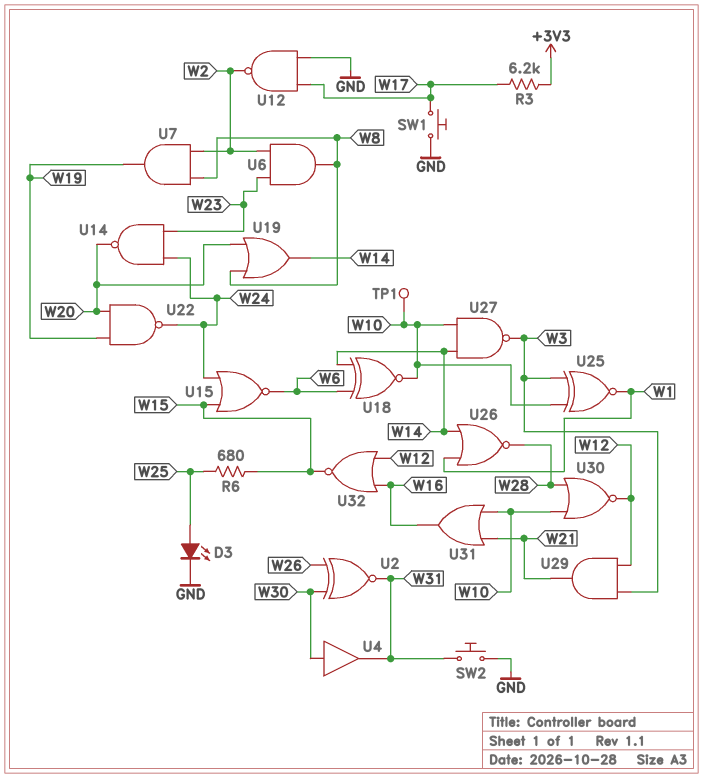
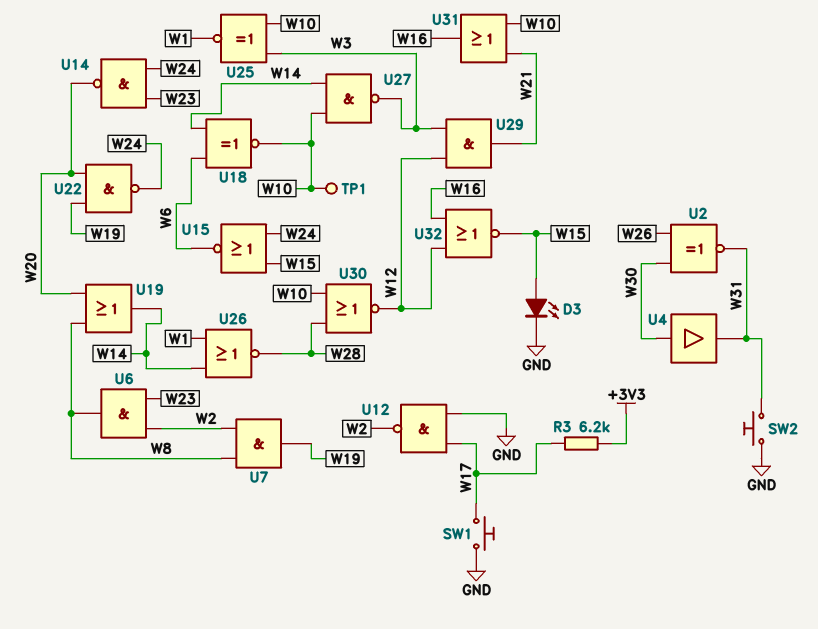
D3: LED (A W25, K GND) -> LED (A W15, K GND)
R6: 680 (W15, W25) -> none

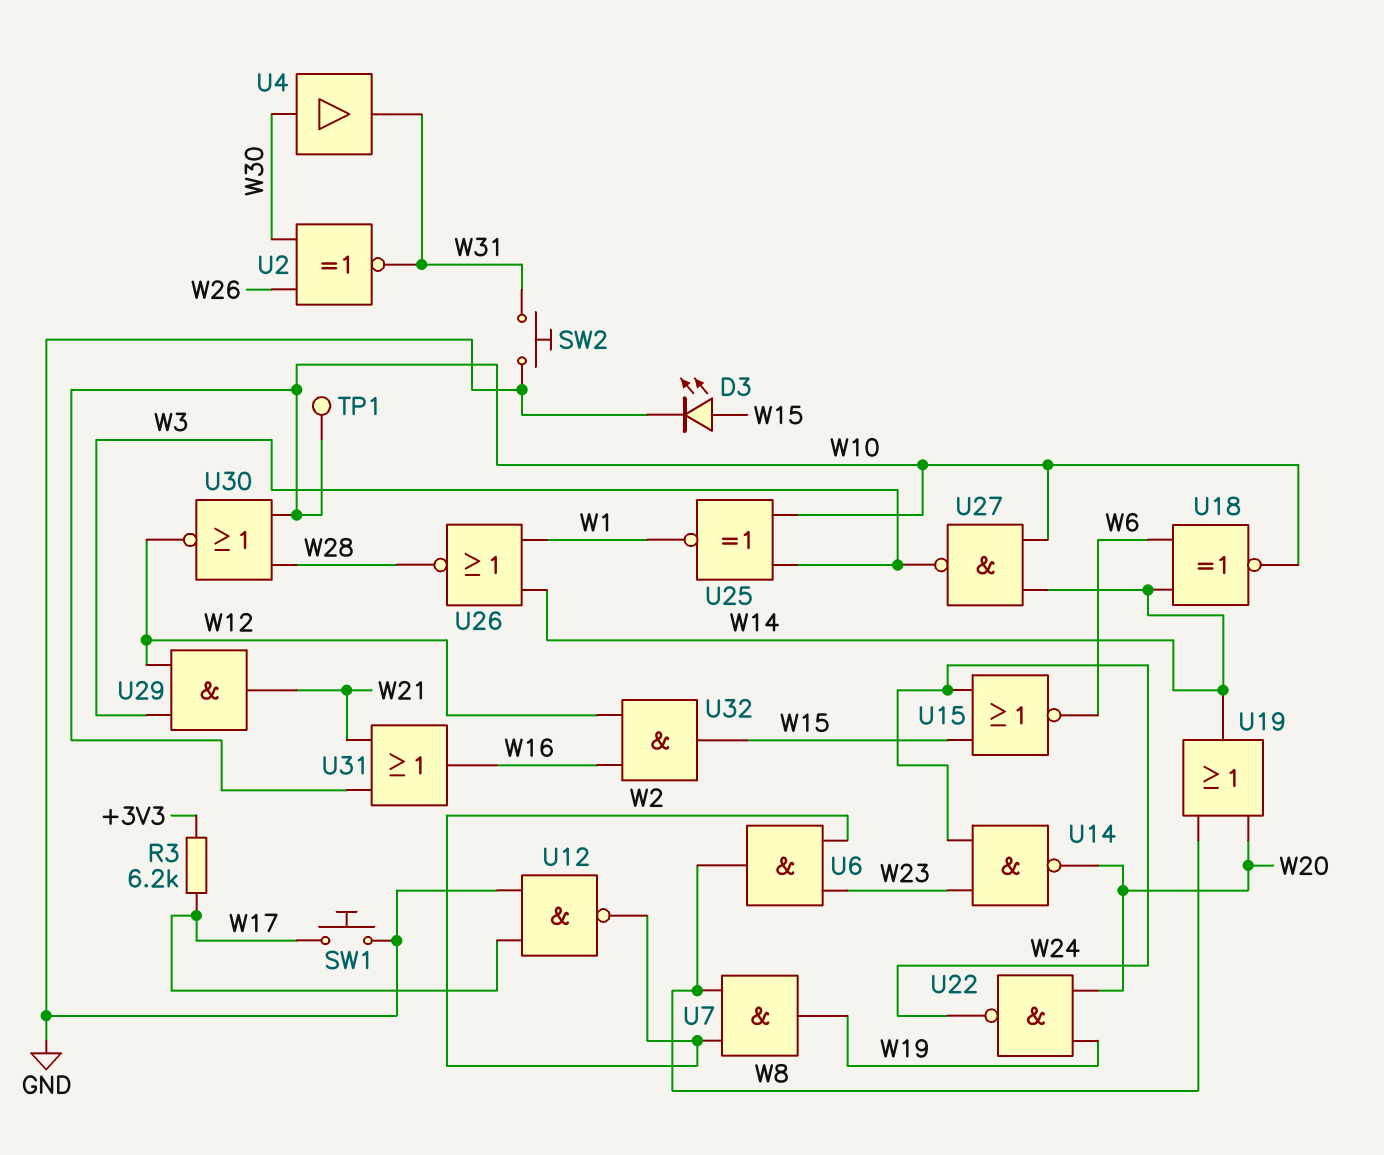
U32: NOR (in W12, in W16, out W15) -> AND (in W12, in W16, out W15)

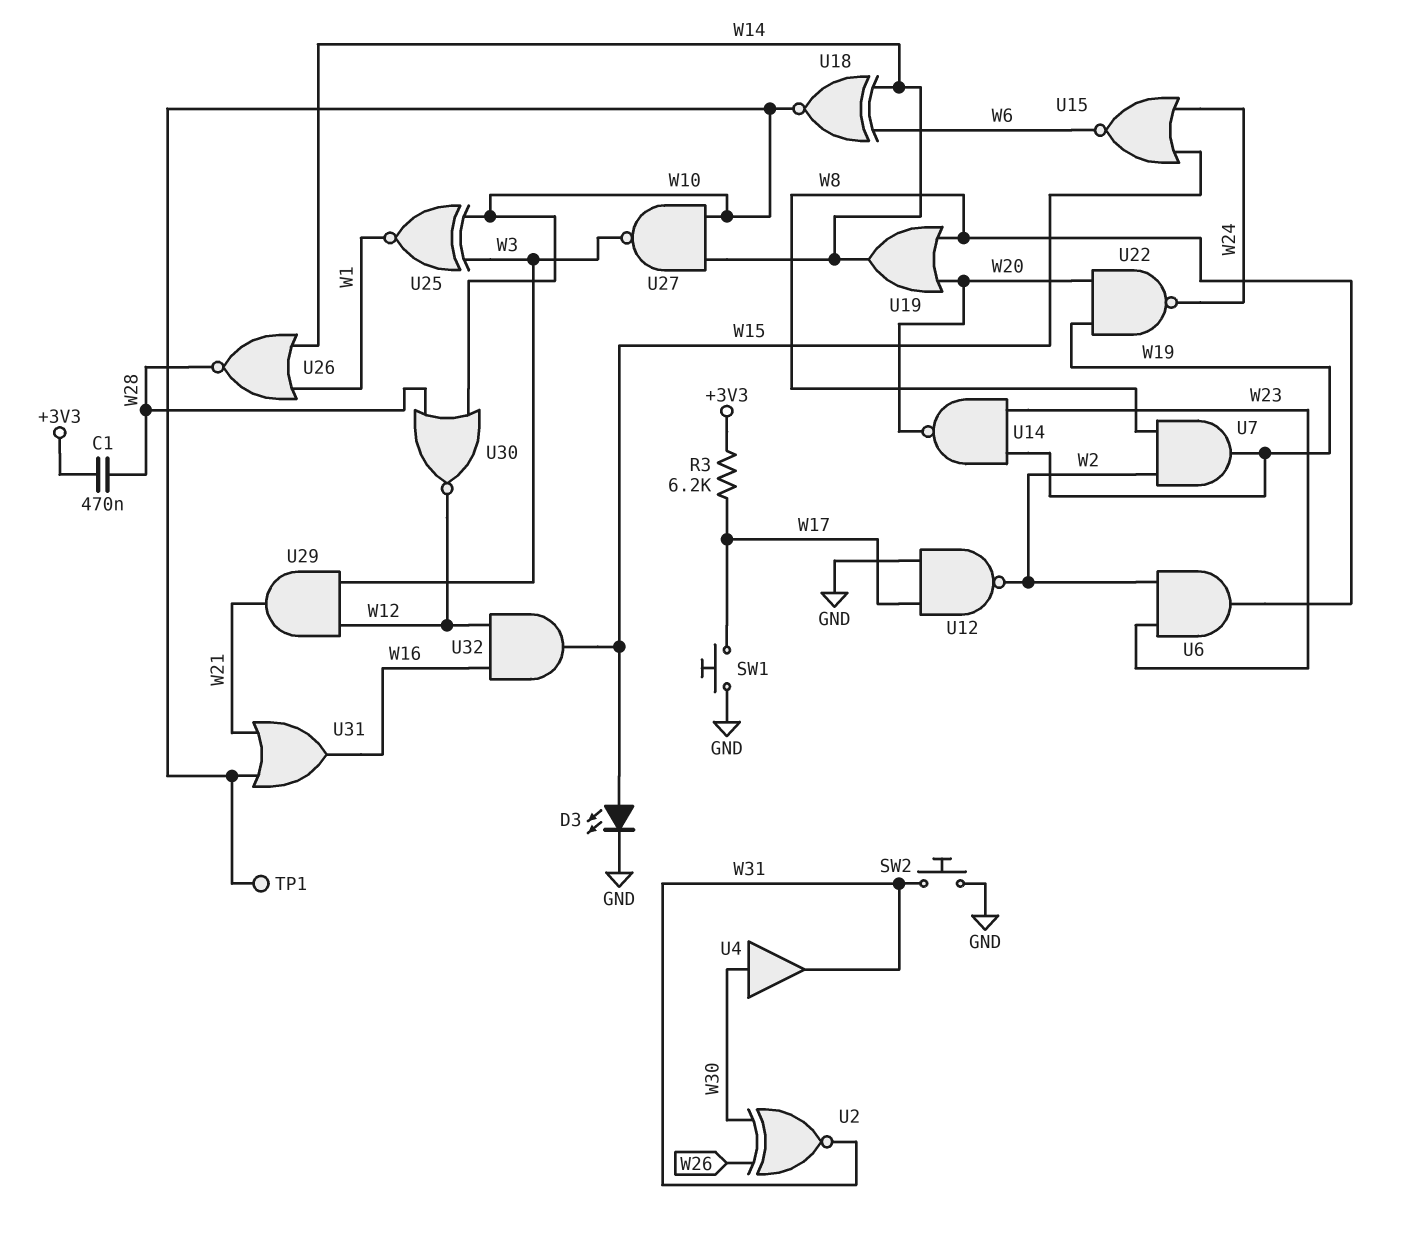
C1: none -> 470nF (+3V3, W28)
U14: NAND (in W23, in W24, out W20) -> NAND (in W19, in W23, out W20)

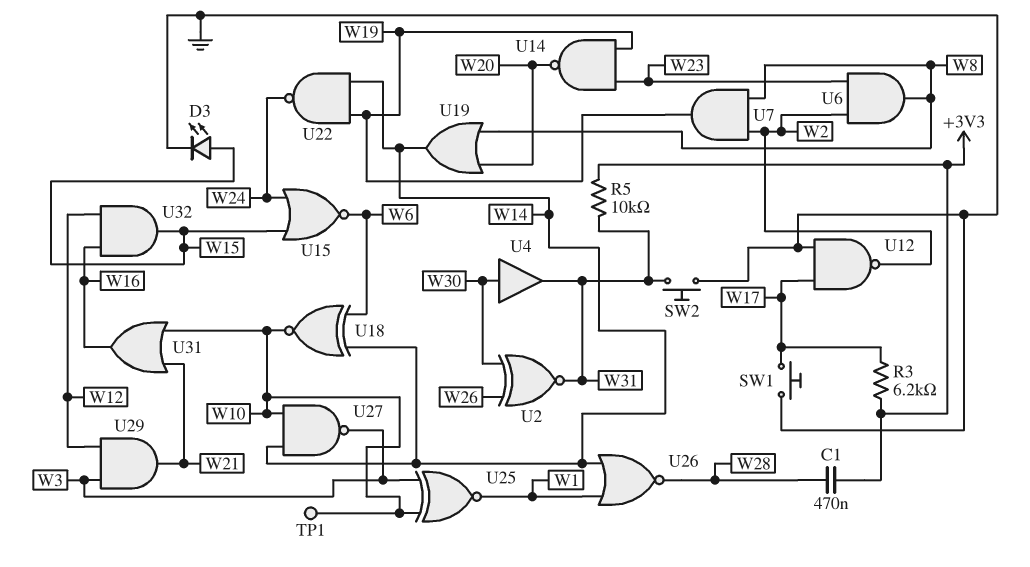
R5: none -> 10k (+3V3, W31)
U22: NAND (in W19, in W20, out W24) -> NAND (in W14, in W19, out W24)
U30: NOR (in W10, in W28, out W12) -> none

